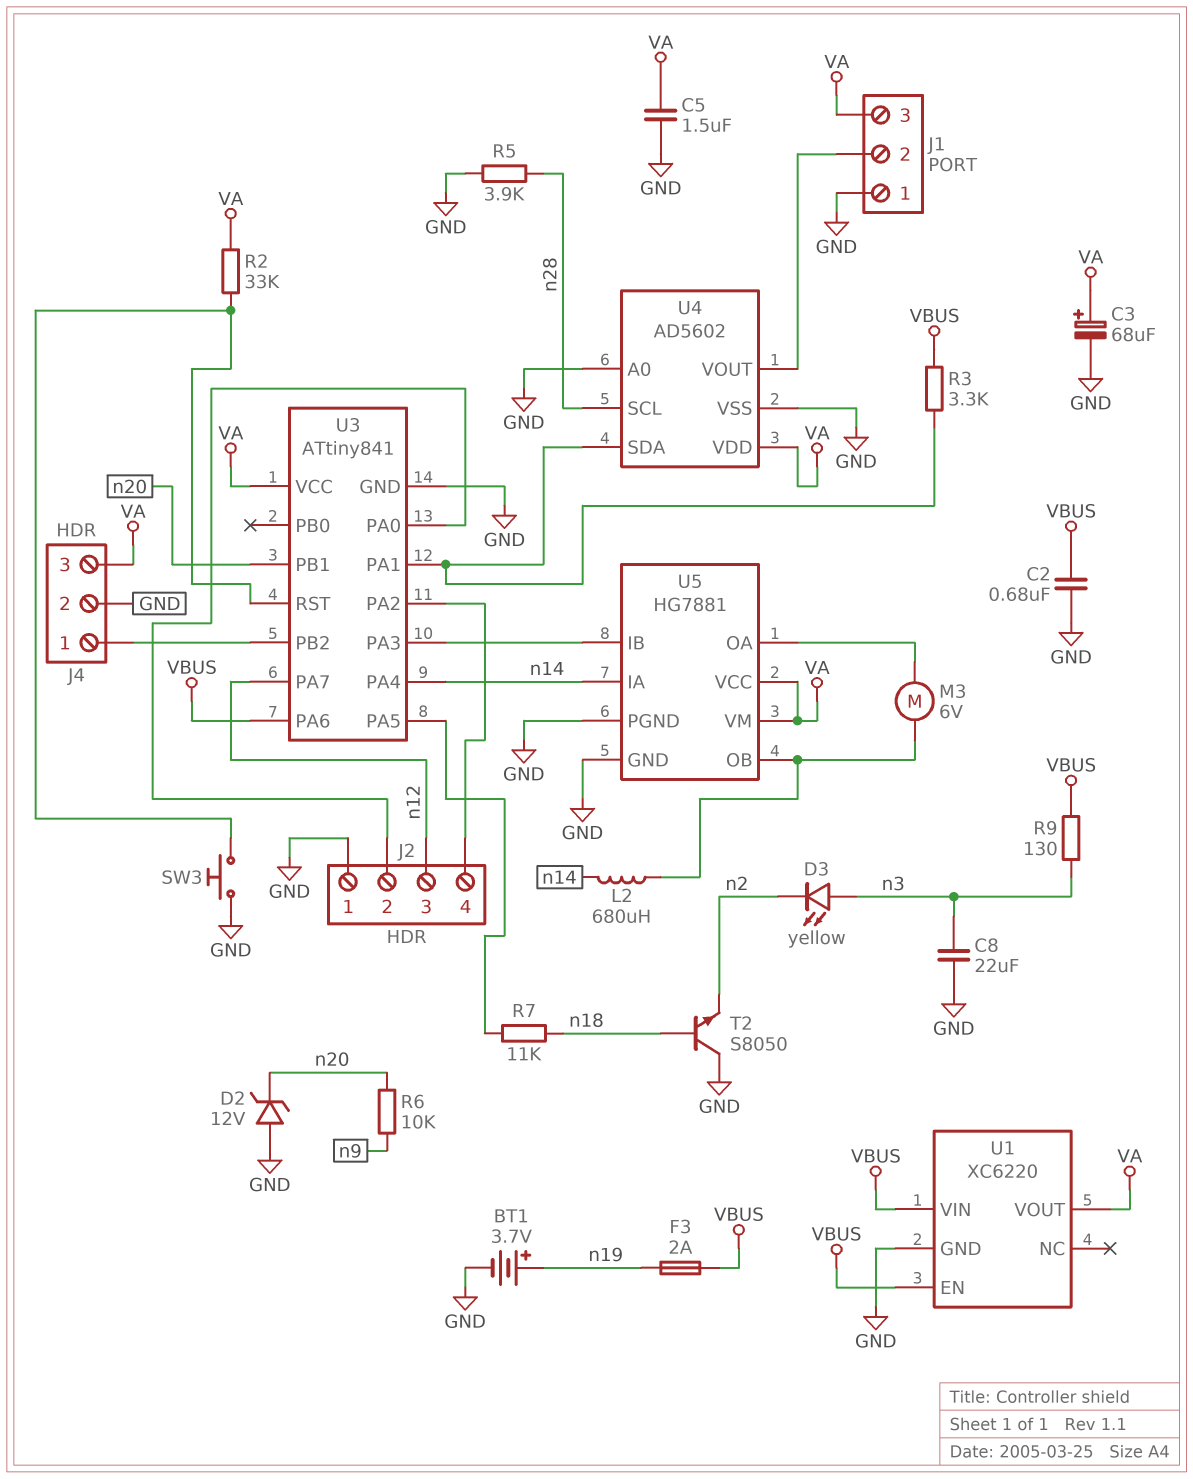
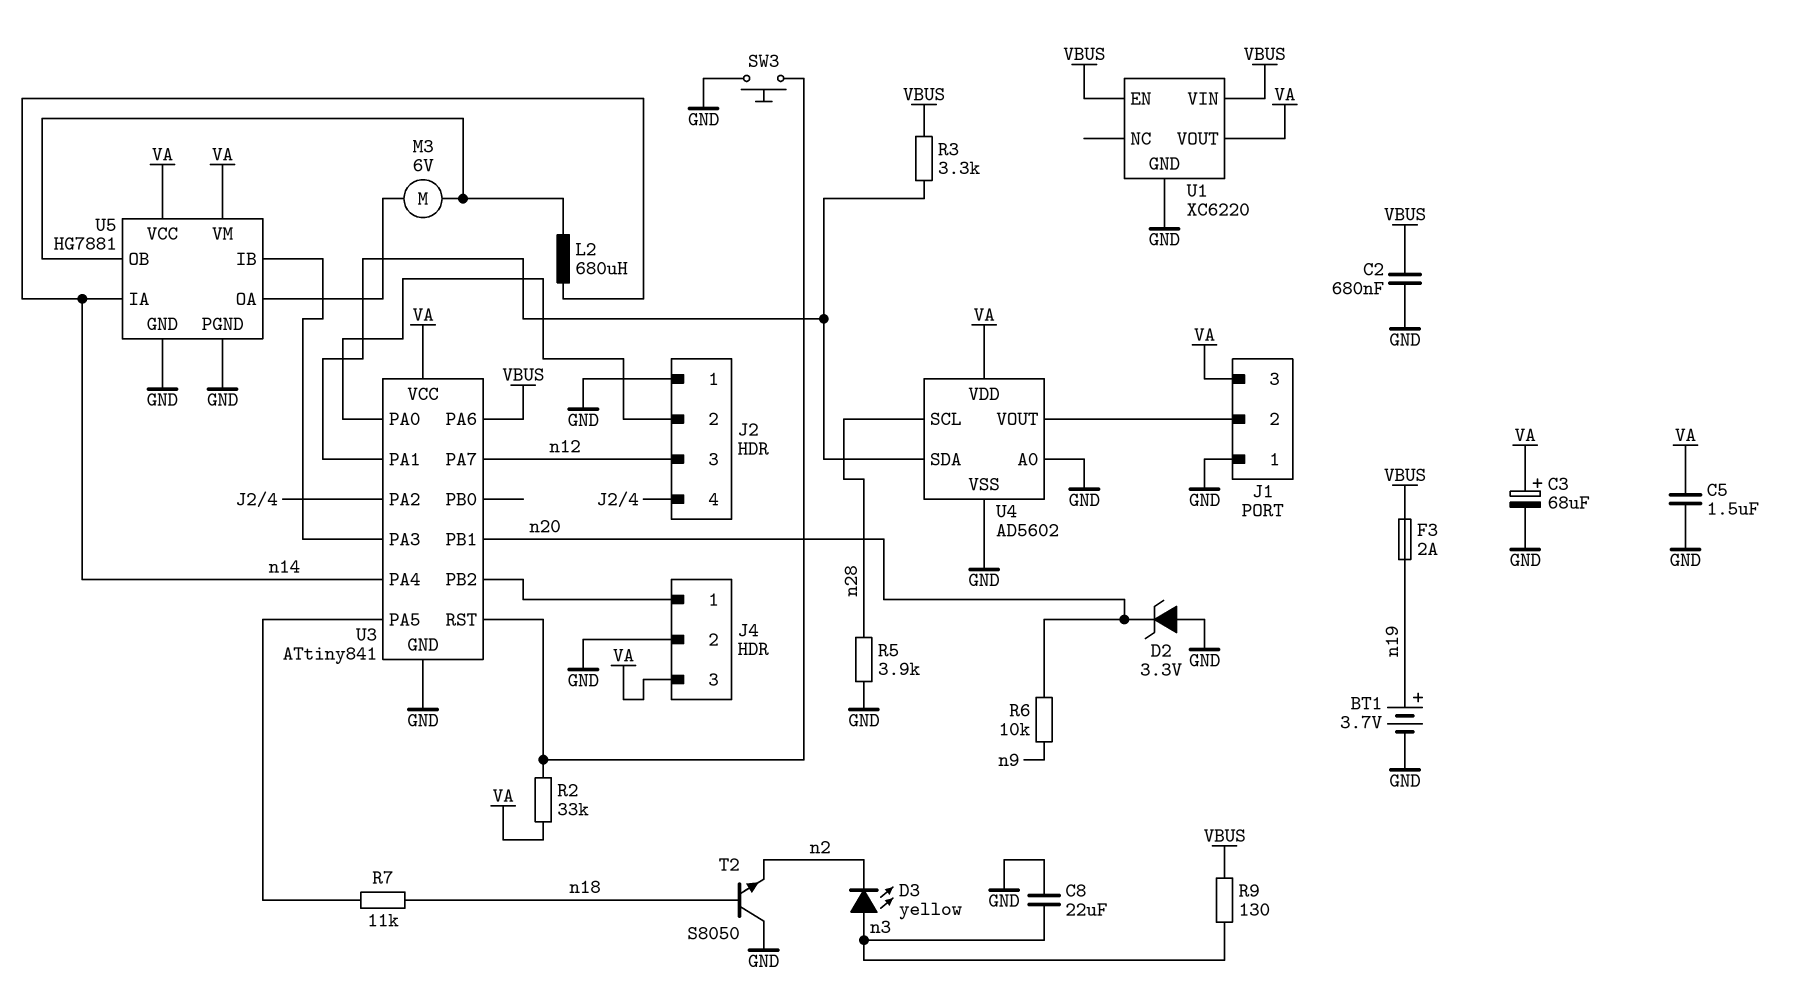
D2: zener 12V (A GND, K n20) -> zener 3.3V (A GND, K n20)

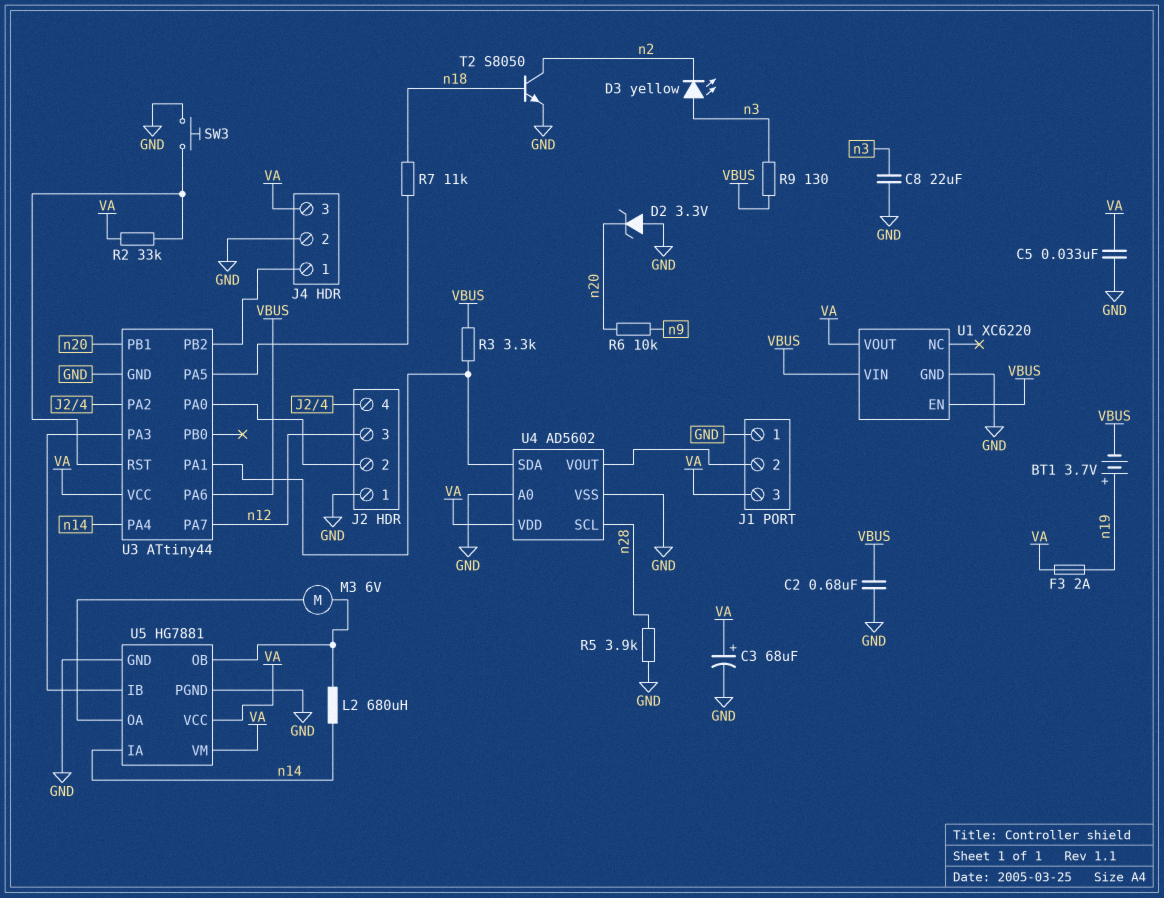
BT1: 3.7V (plus n19, minus GND) -> 3.7V (plus n19, minus VBUS)
C5: 1.5uF (GND, VA) -> 33nF (GND, VA)
F3: 2A (VBUS, n19) -> 2A (VA, n19)
T2: NPN S8050 (B n18, C GND, E n2) -> NPN S8050 (B n18, C n2, E GND)
U3: ATtiny841 -> ATtiny44

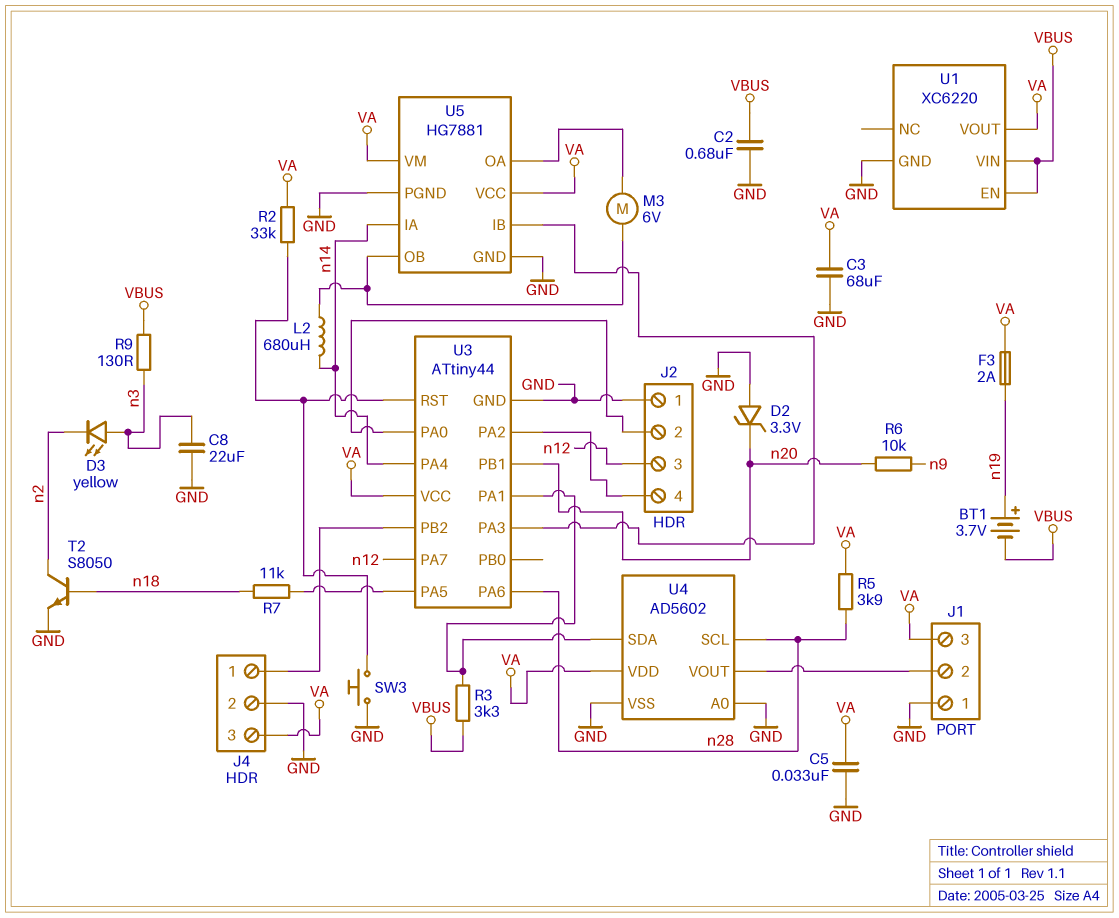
C3: 68uF (plus VA, minus GND) -> 68uF (GND, VA)
R5: 3.9k (GND, n28) -> 3.9k (VA, n28)
U3 pin PA6: VBUS -> n28

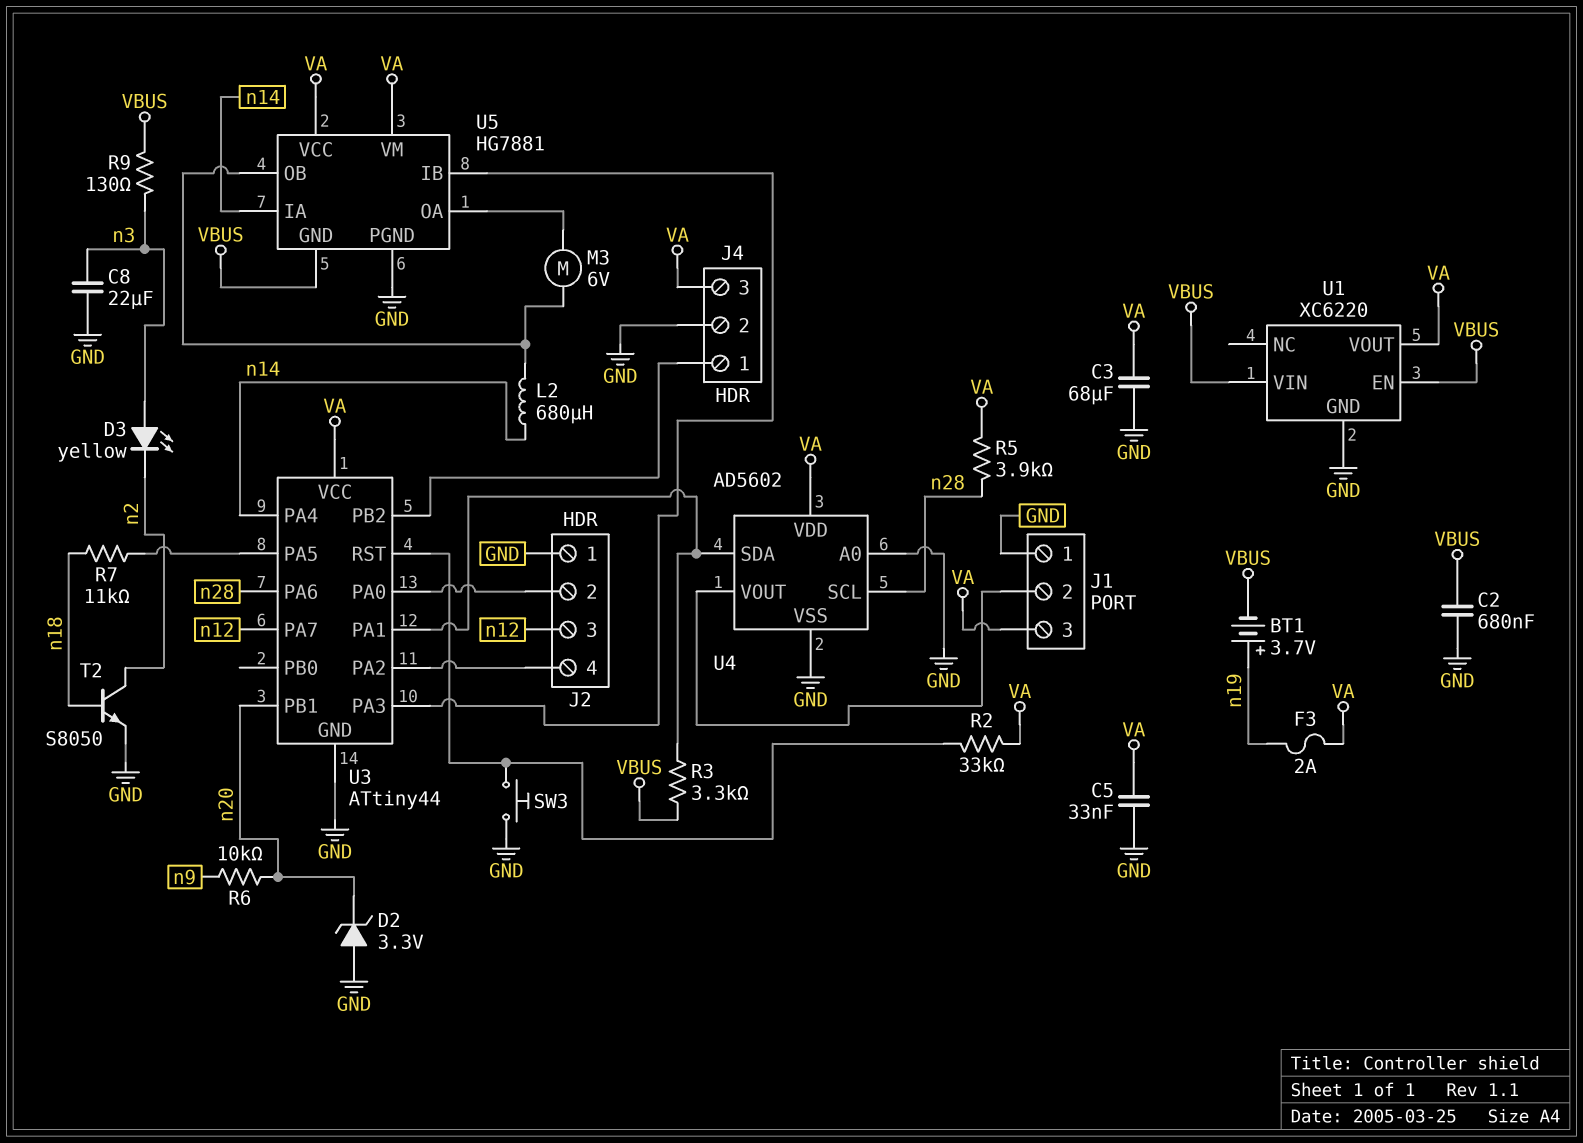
U5 pin GND: GND -> VBUS

